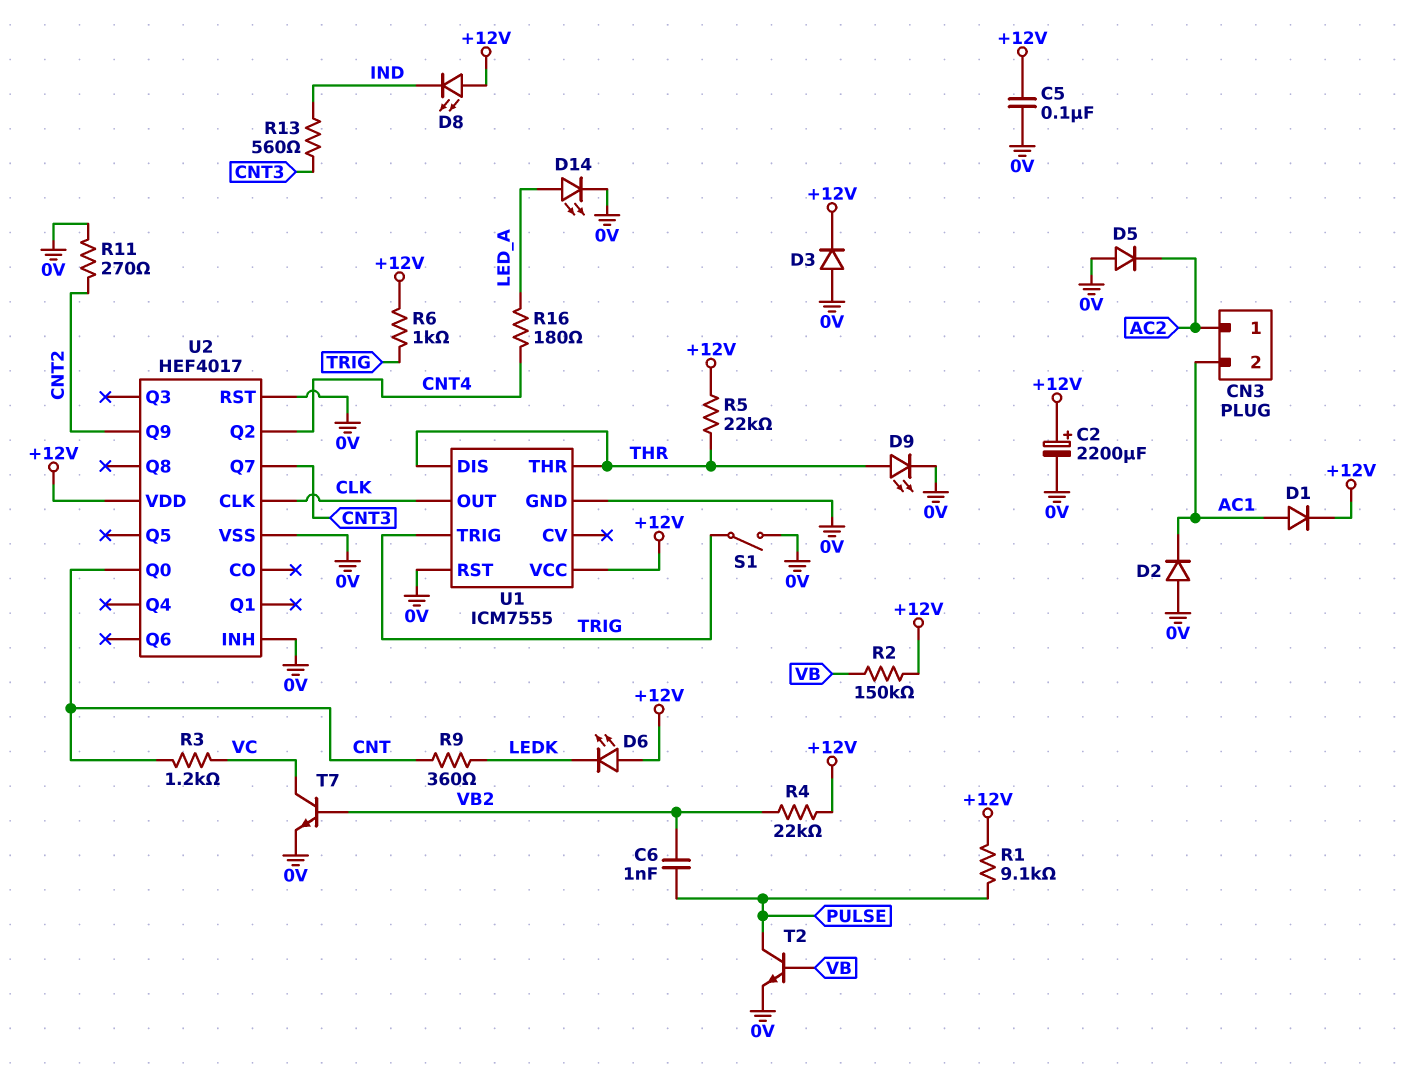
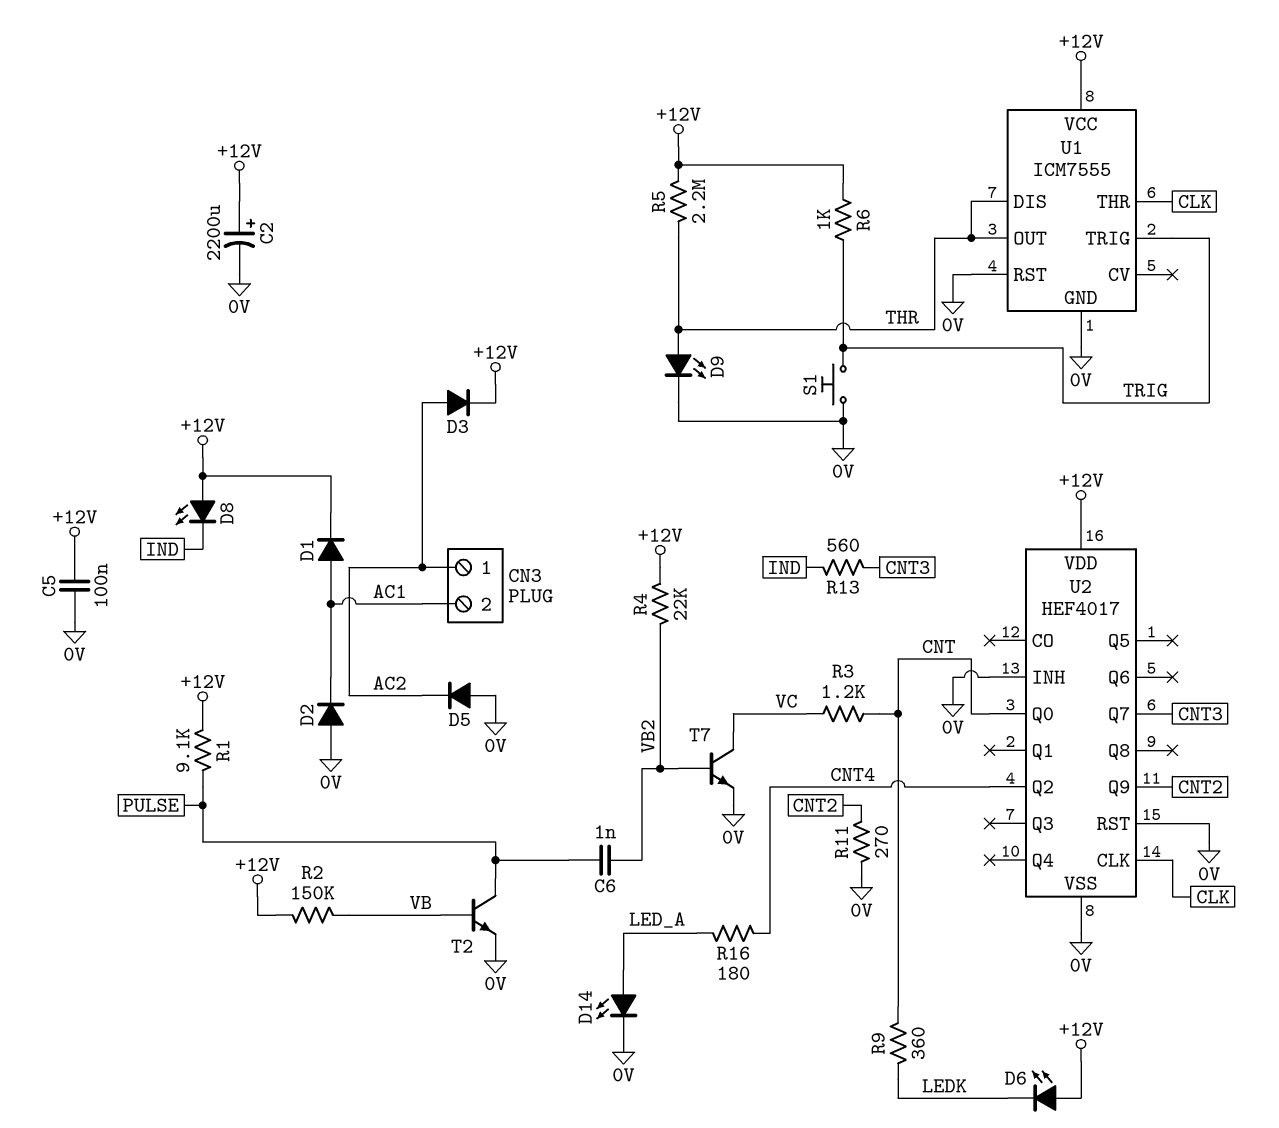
D3: diode (A 0V, K +12V) -> diode (A AC2, K +12V)
R5: 22k (+12V, THR) -> 2.2M (+12V, THR)
S1: switch (0V, TRIG) -> button (0V, TRIG)
U1 pin OUT: CLK -> THR
U1 pin THR: THR -> CLK

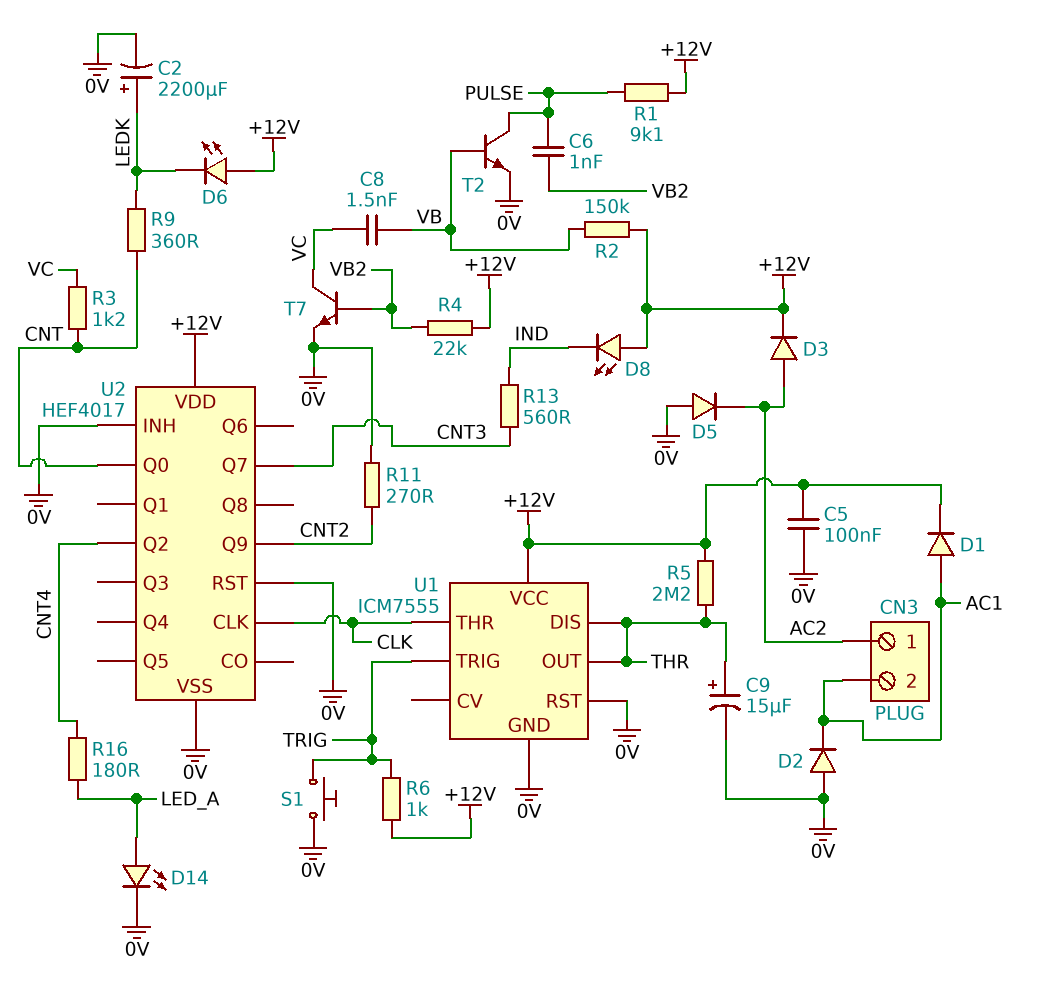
C2: 2200uF (plus +12V, minus 0V) -> 2200uF (plus LEDK, minus 0V)
C8: none -> 1.5nF (VB, VC)
C9: none -> 15uF (plus THR, minus 0V)
D9: LED (A THR, K 0V) -> none

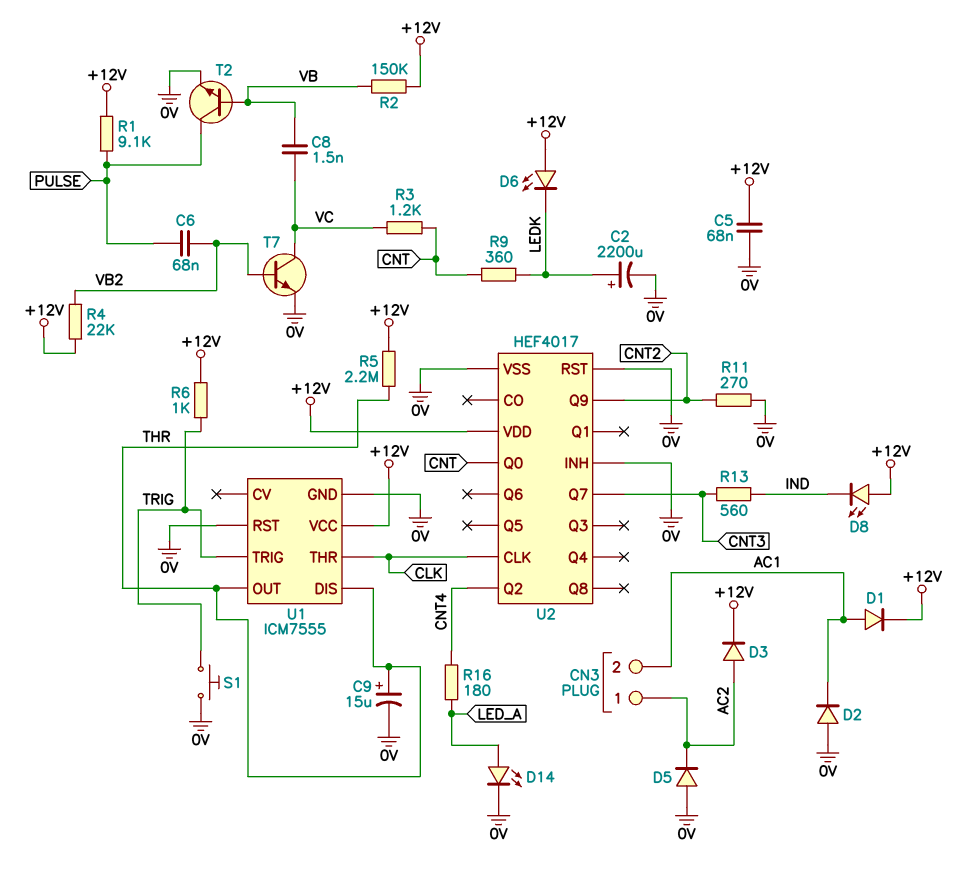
C5: 100nF (+12V, 0V) -> 68nF (+12V, 0V)
C6: 1nF (PULSE, VB2) -> 68nF (PULSE, VB2)

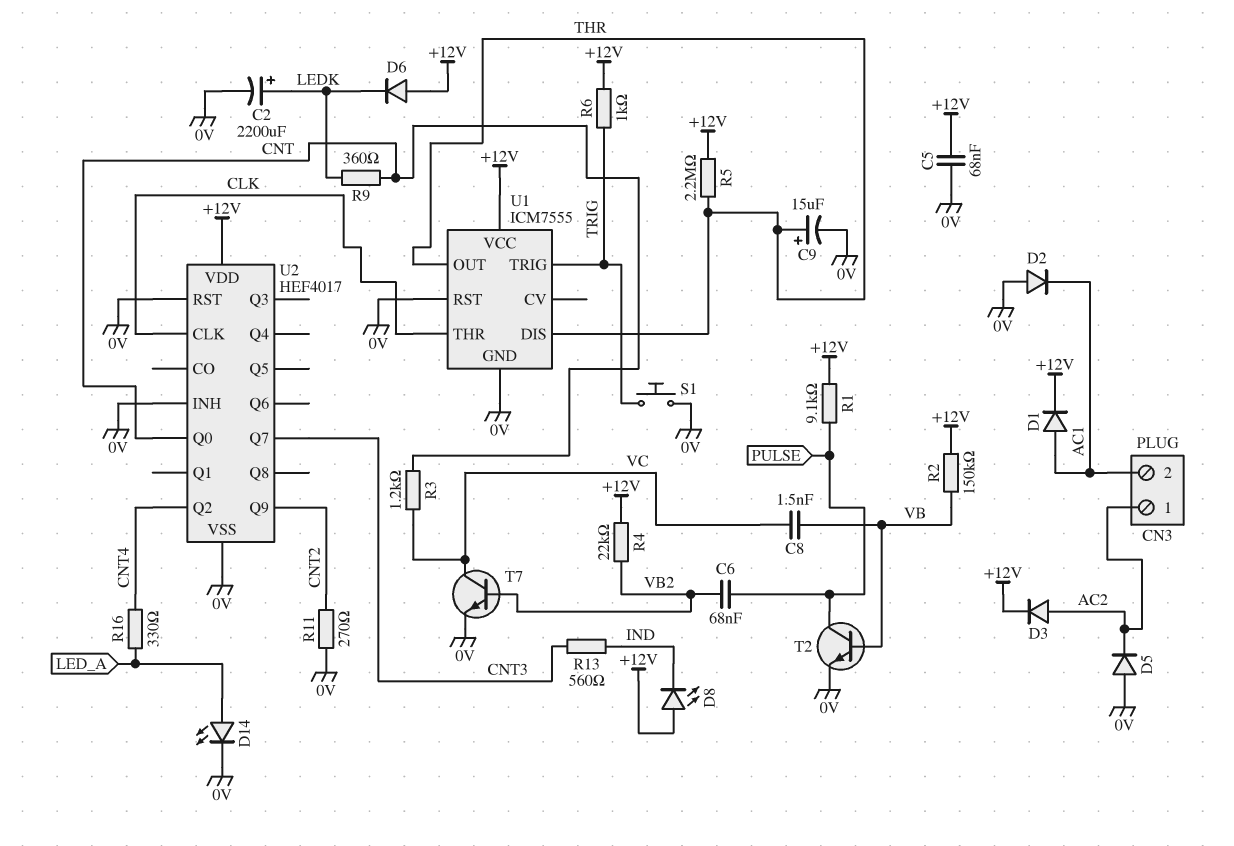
D6: LED (A +12V, K LEDK) -> diode (A +12V, K LEDK)
R16: 180 (CNT4, LED_A) -> 330 (CNT4, LED_A)

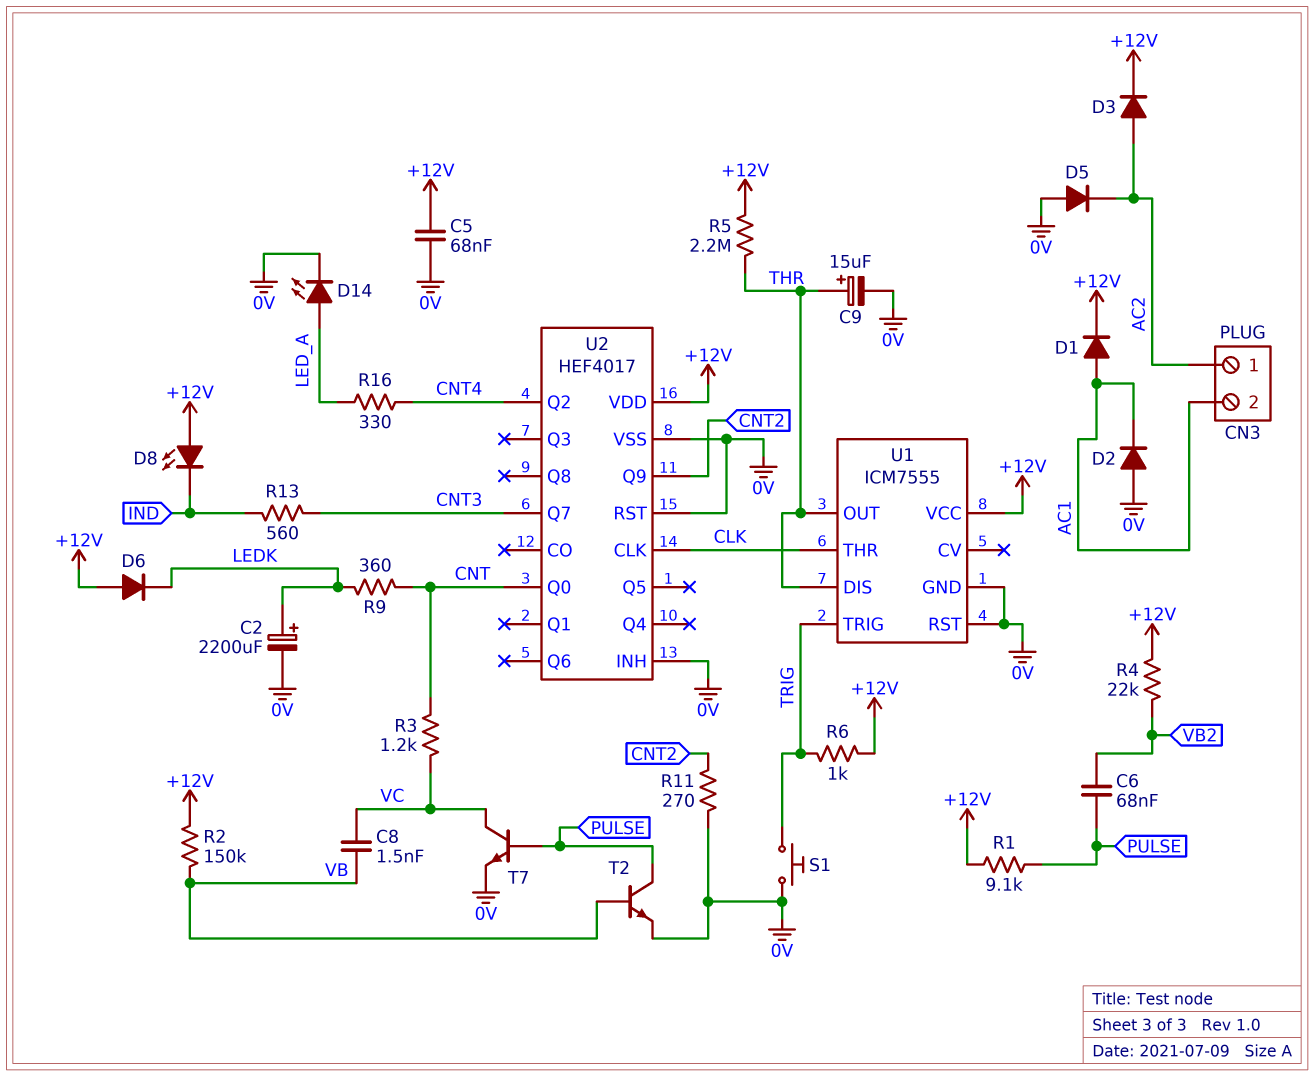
T7: NPN (B VB2, C VC, E 0V) -> NPN (B PULSE, C VC, E 0V)

